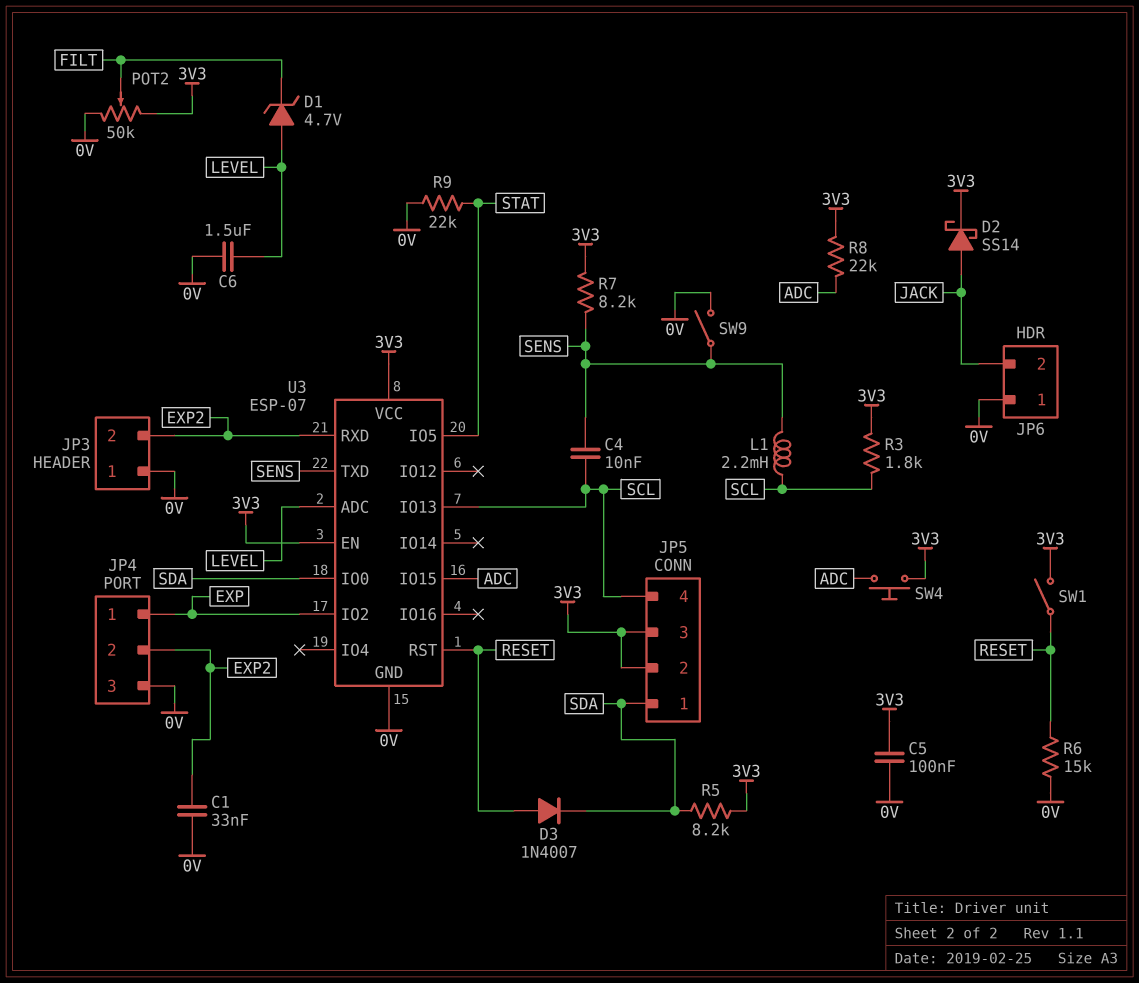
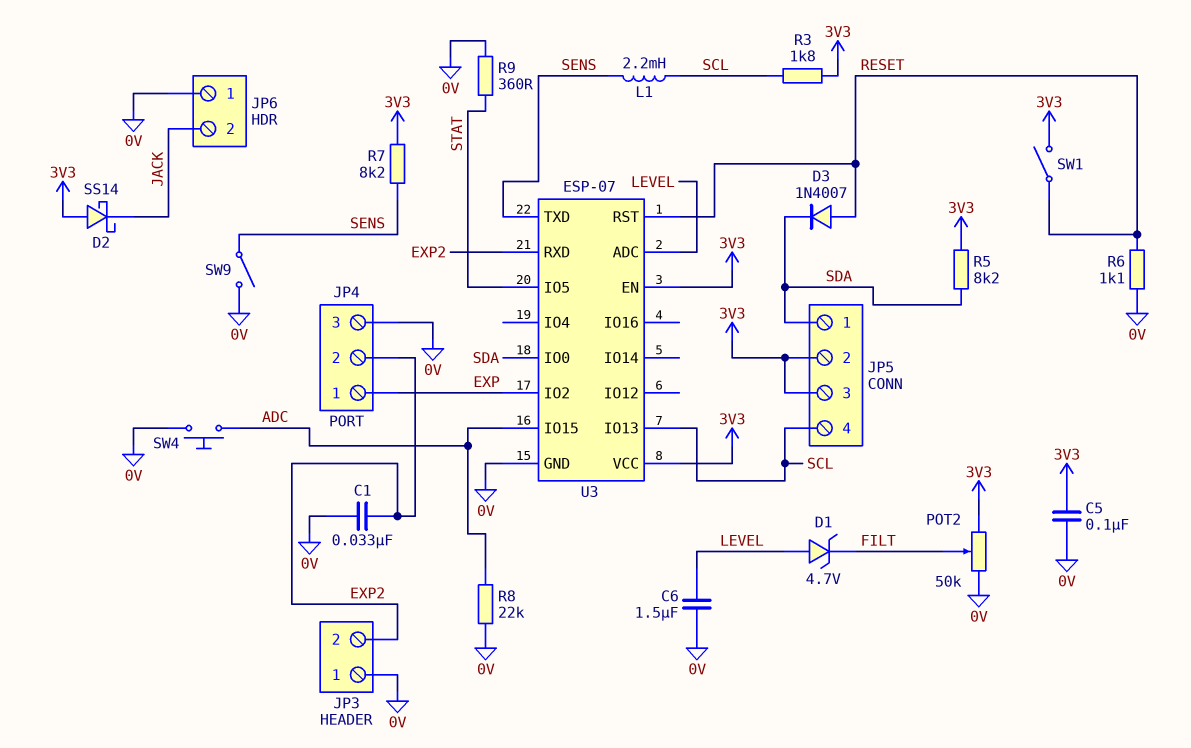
C4: 10nF (SCL, SENS) -> none
D2: schottky SS14 (A JACK, K 3V3) -> schottky SS14 (A 3V3, K JACK)
R6: 15k (0V, RESET) -> 1.1k (0V, RESET)
R8: 22k (3V3, ADC) -> 22k (0V, ADC)
R9: 22k (0V, STAT) -> 360 (0V, STAT)
SW4: button (3V3, ADC) -> button (0V, ADC)

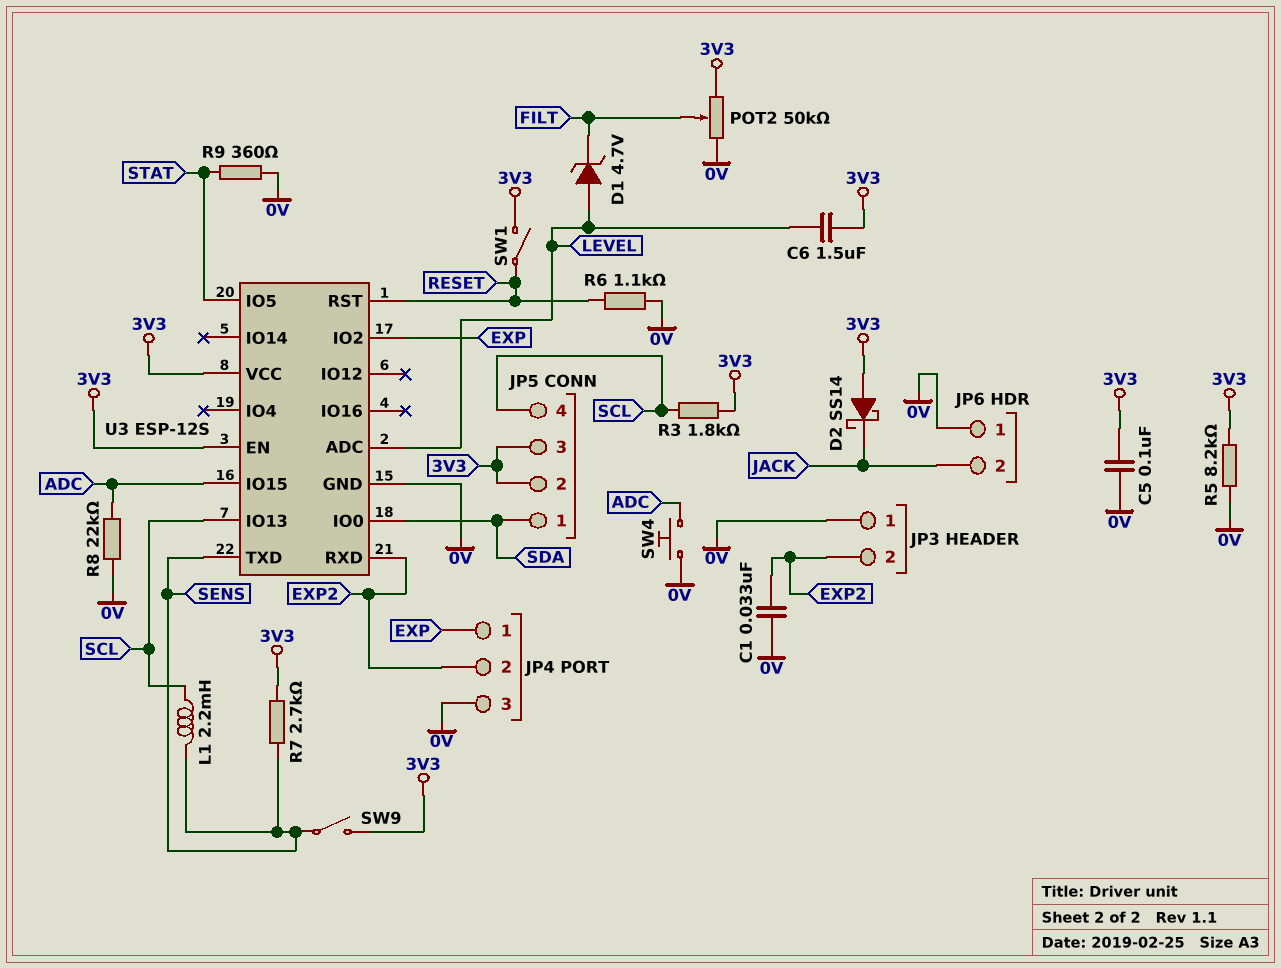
C6: 1.5uF (0V, LEVEL) -> 1.5uF (3V3, LEVEL)
D3: diode 1N4007 (A RESET, K SDA) -> none
R5: 8.2k (3V3, SDA) -> 8.2k (0V, 3V3)
R7: 8.2k (3V3, SENS) -> 2.7k (3V3, SENS)
SW9: switch (0V, SENS) -> switch (3V3, SENS)
U3: ESP-07 -> ESP-12S

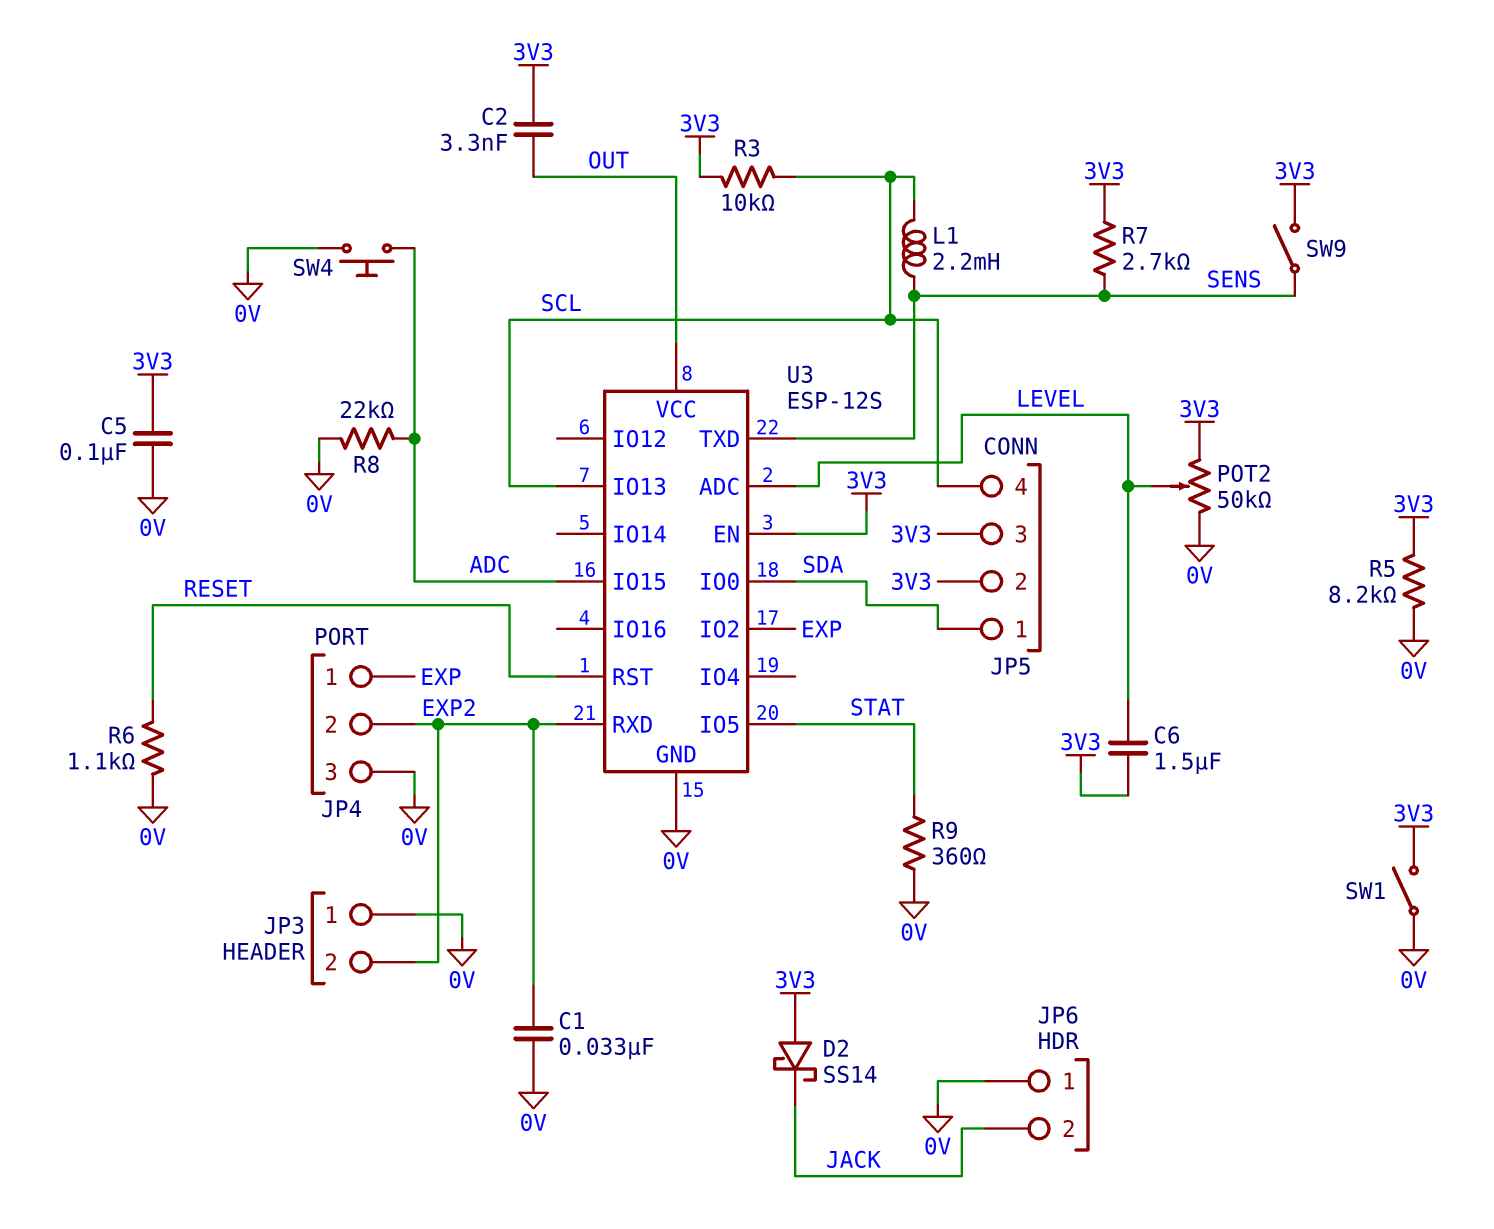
C2: none -> 3.3nF (3V3, OUT)
D1: zener 4.7V (A LEVEL, K FILT) -> none
POT2: 50k (0V, 3V3, wiper FILT) -> 50k (0V, 3V3, wiper LEVEL)
R3: 1.8k (3V3, SCL) -> 10k (3V3, SCL)
SW1: switch (3V3, RESET) -> switch (0V, 3V3)
U3 pin VCC: 3V3 -> OUT

